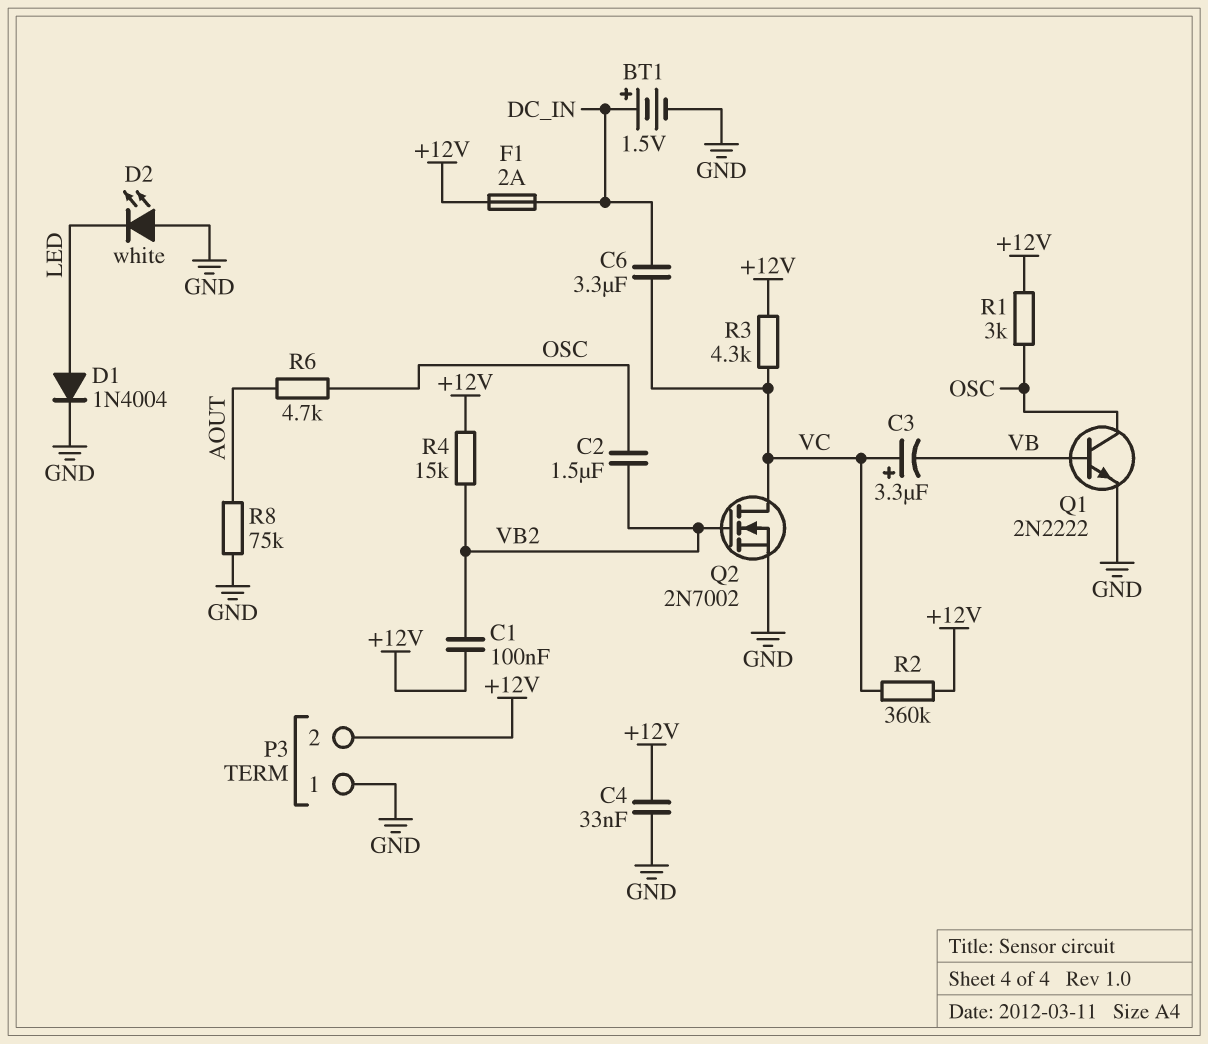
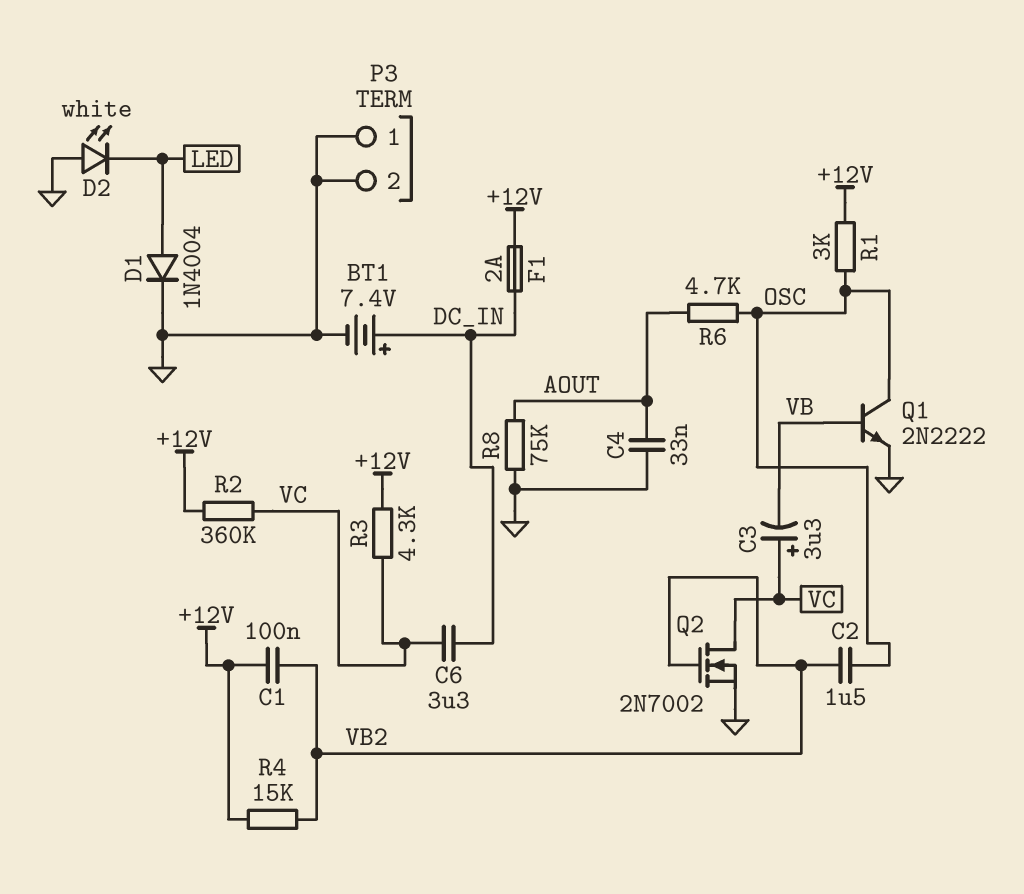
BT1: 1.5V (plus DC_IN, minus GND) -> 7.4V (plus DC_IN, minus GND)
C4: 33nF (+12V, GND) -> 33nF (AOUT, GND)
P3 pin 2: +12V -> GND

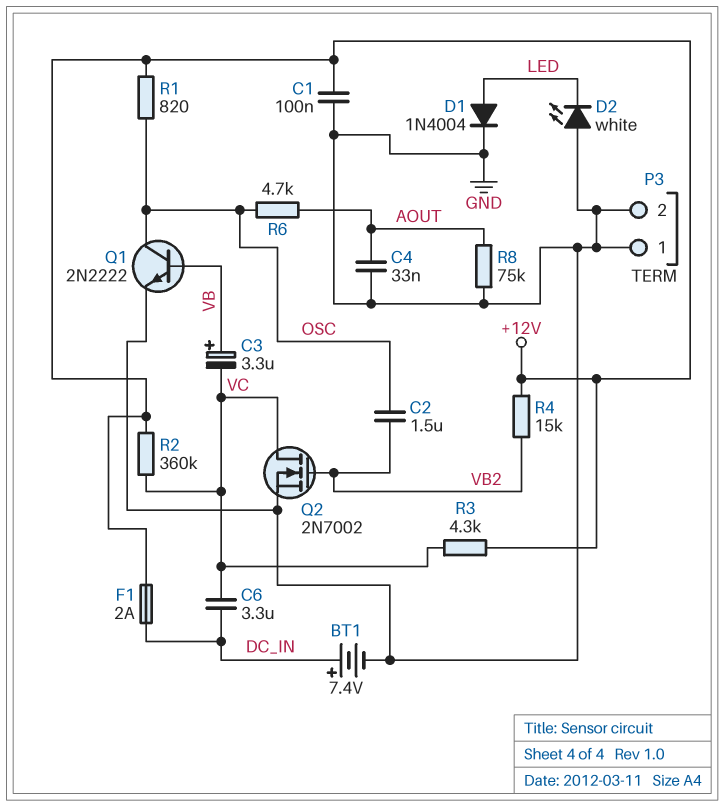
C1: 100nF (+12V, VB2) -> 100nF (+12V, GND)
C3: 3.3uF (plus VC, minus VB) -> 3.3uF (plus VB, minus VC)
R1: 3k (+12V, OSC) -> 820 (+12V, OSC)

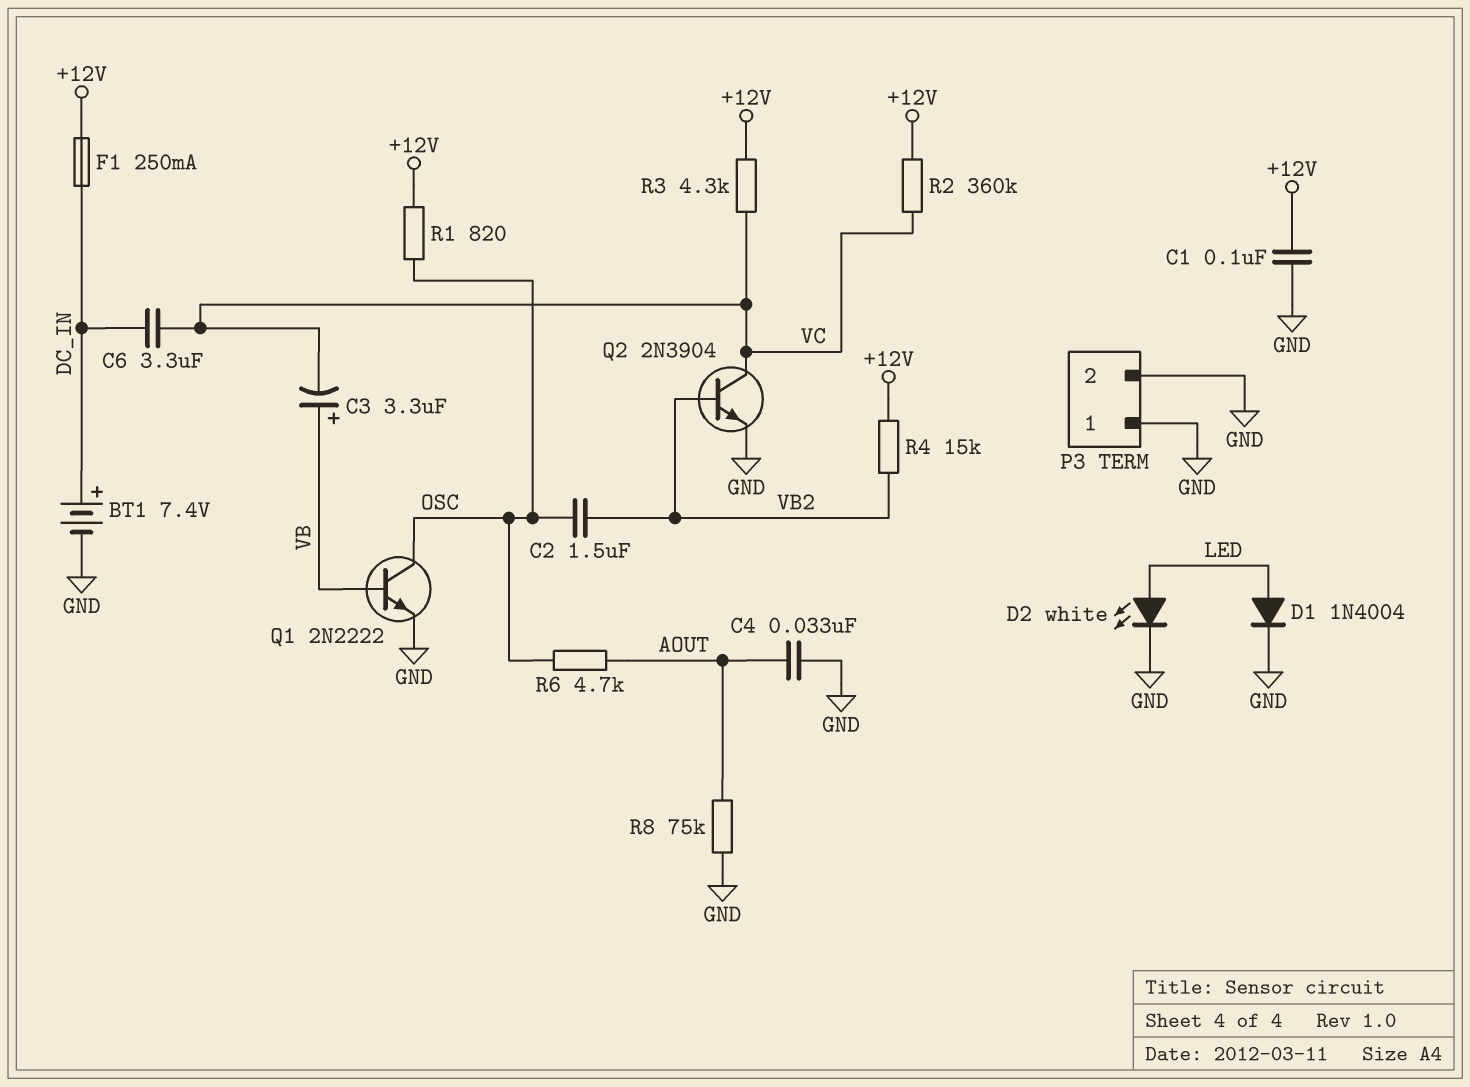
D2: LED white (A GND, K LED) -> LED white (A LED, K GND)
F1: 2A (+12V, DC_IN) -> 250mA (+12V, DC_IN)
Q2: NMOS 2N7002 (G VB2, D VC, S GND) -> NPN 2N3904 (B VB2, C VC, E GND)

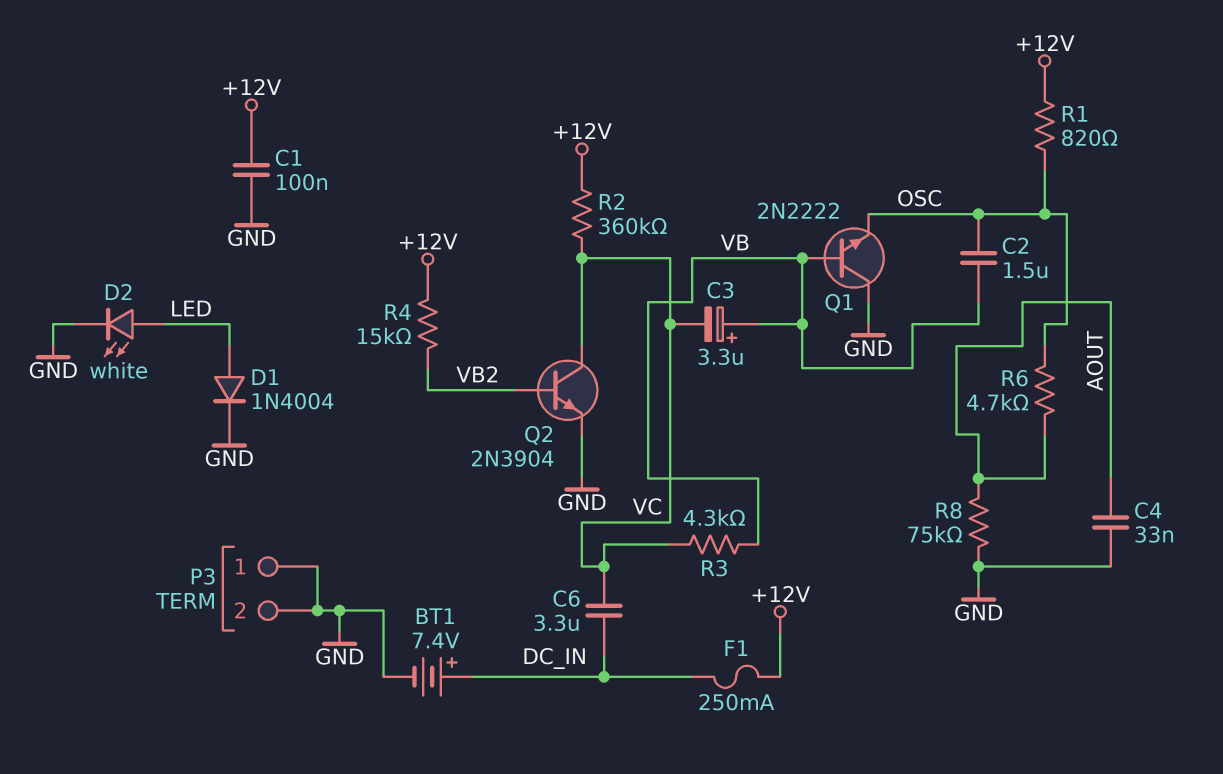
C2: 1.5uF (OSC, VB2) -> 1.5uF (OSC, VB)
Q1: NPN 2N2222 (B VB, C OSC, E GND) -> NPN 2N2222 (B VB, C GND, E OSC)
R3: 4.3k (+12V, VC) -> 4.3k (VB, VC)

